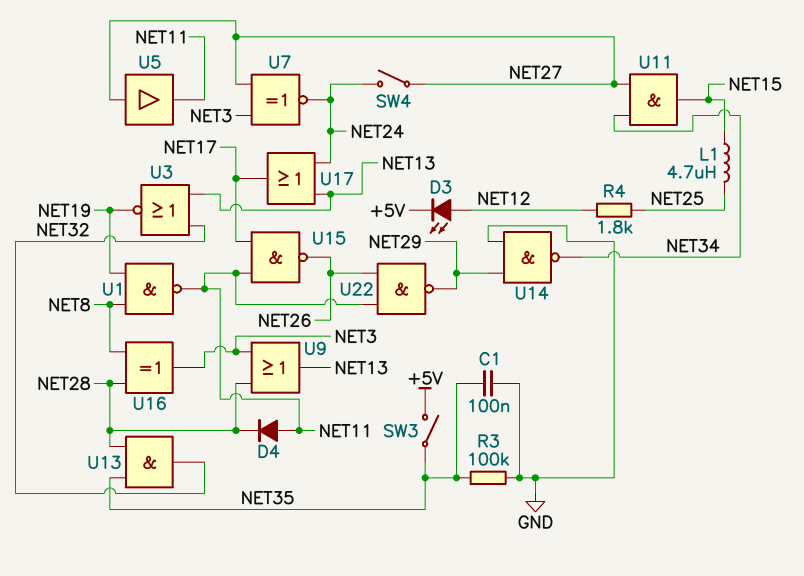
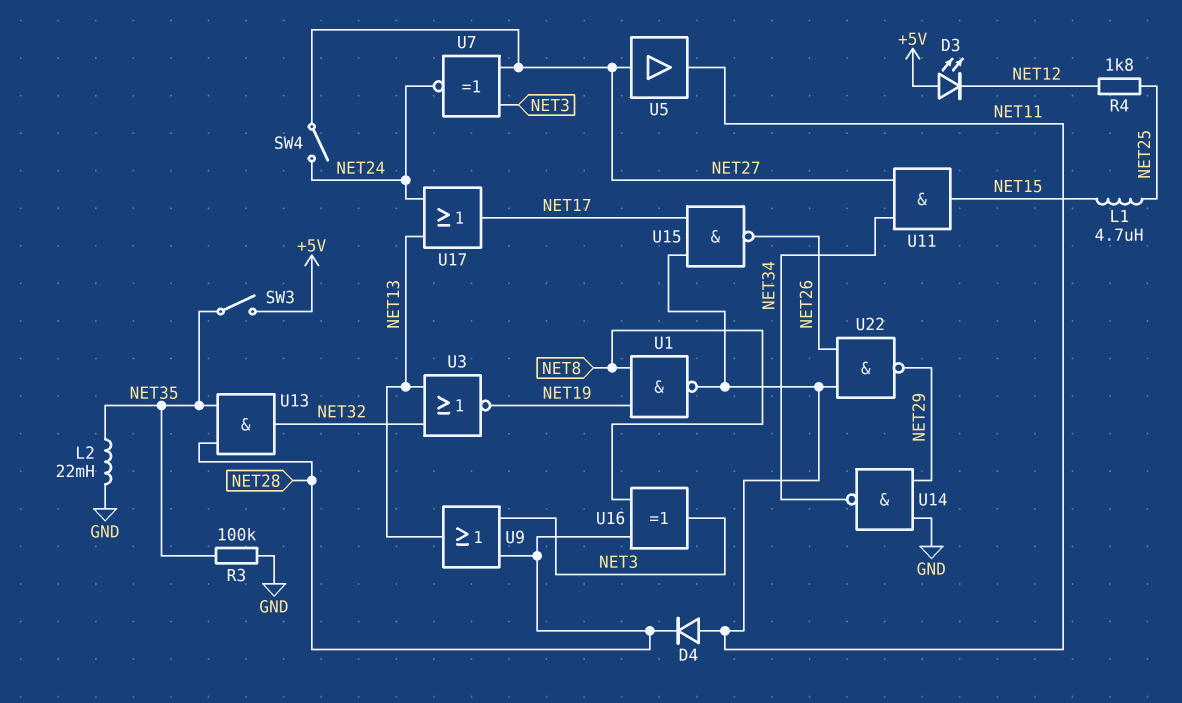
C1: 100nF (GND, NET35) -> none
D3: LED (A NET12, K +5V) -> LED (A +5V, K NET12)
L2: none -> 22mH (GND, NET35)

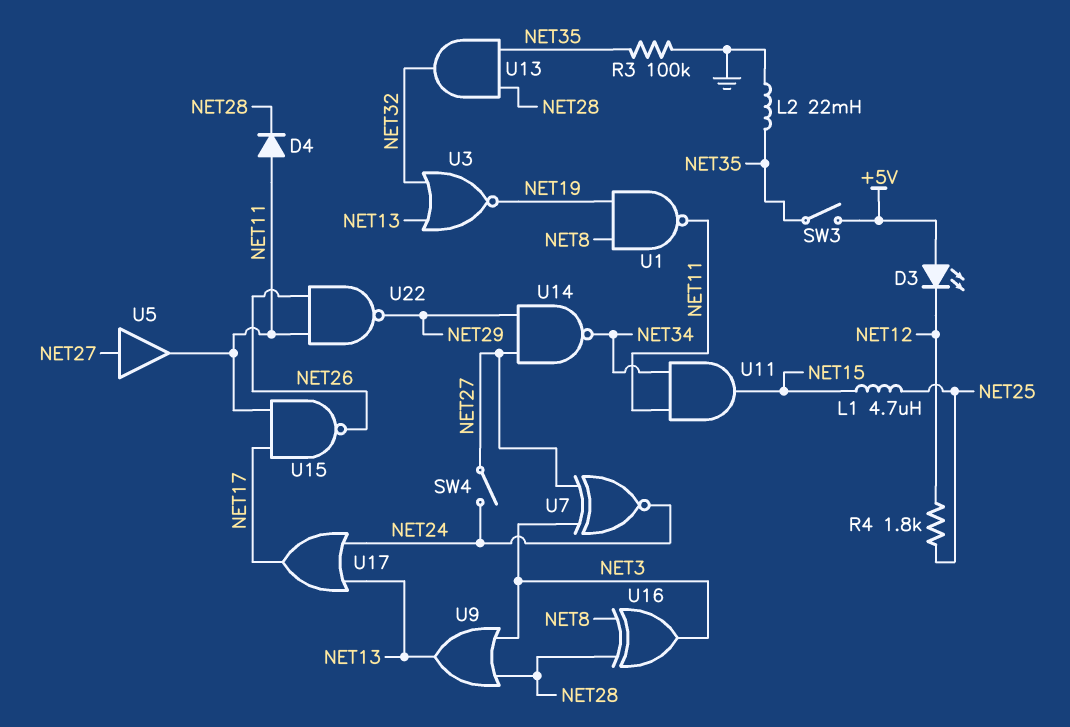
U11: AND (in NET27, in NET34, out NET15) -> AND (in NET11, in NET34, out NET15)
U14: NAND (in GND, in NET29, out NET34) -> NAND (in NET27, in NET29, out NET34)

